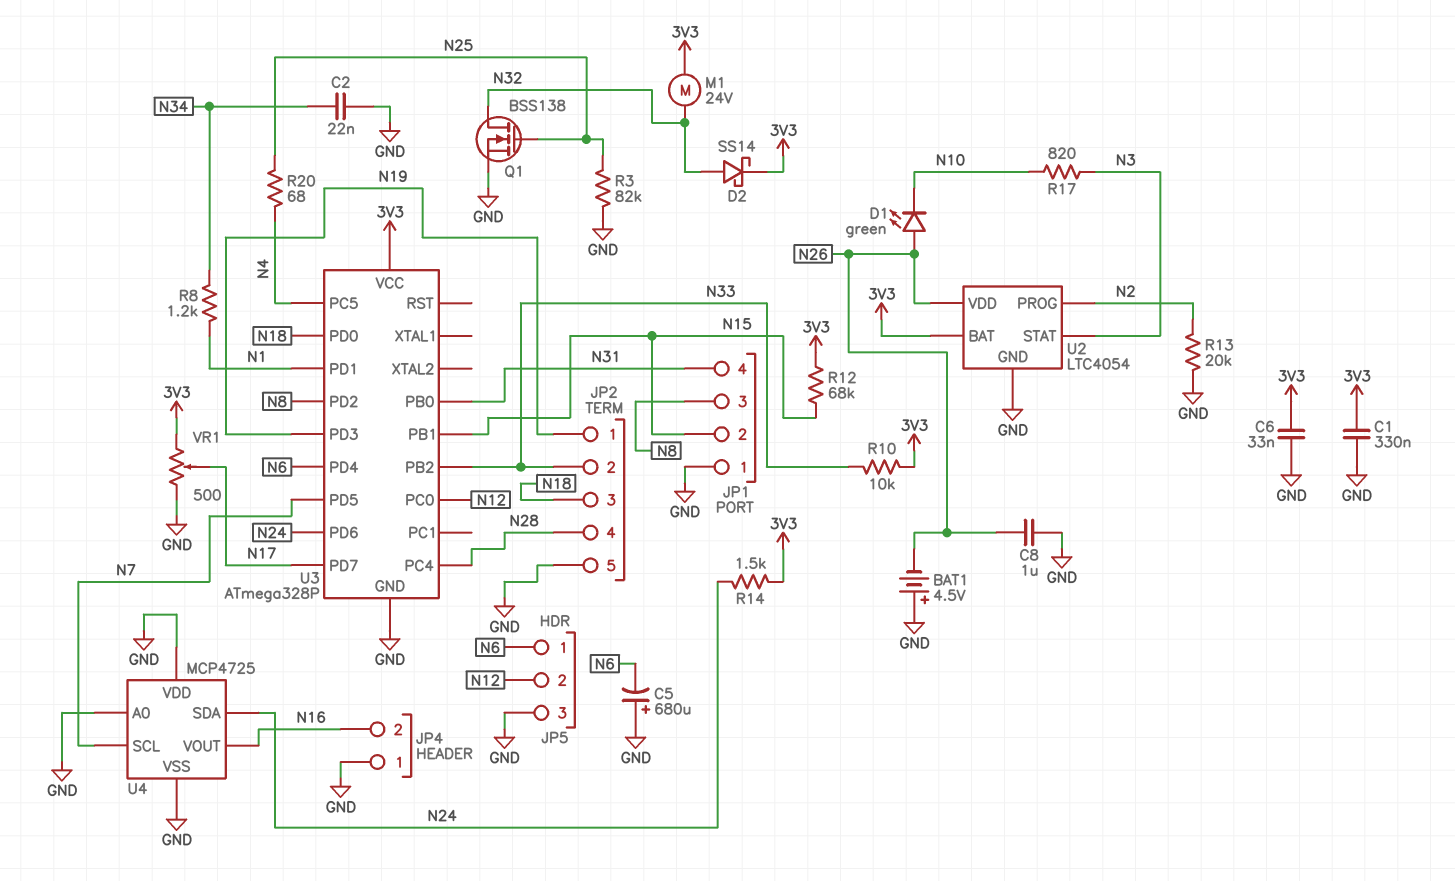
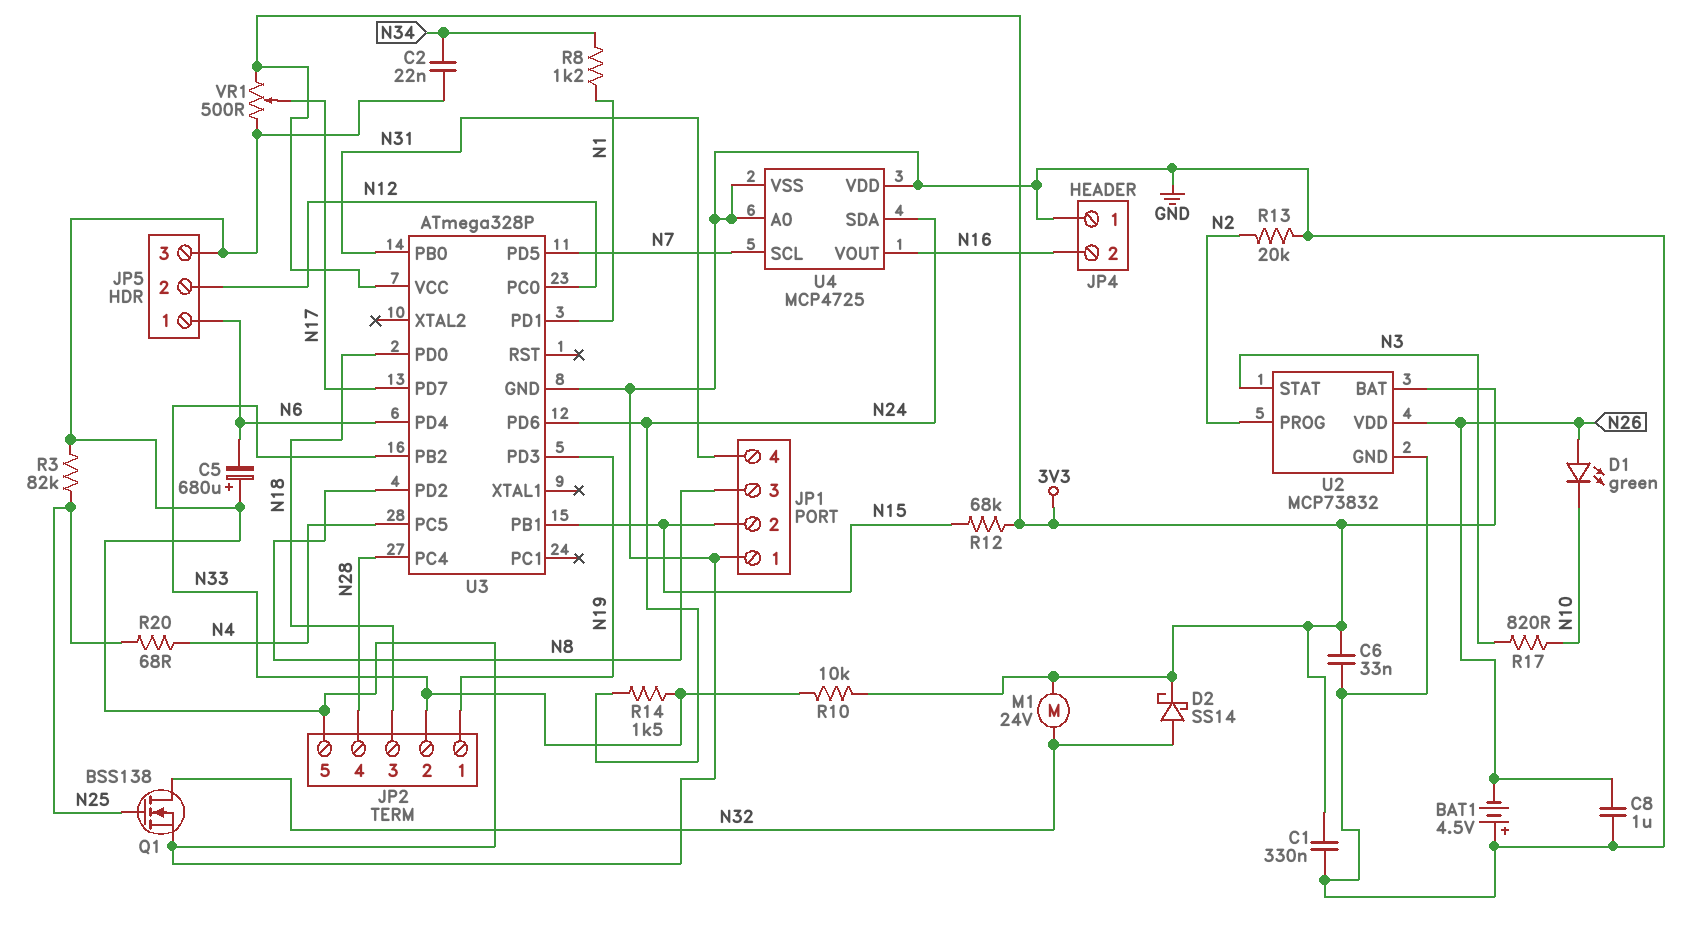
R14: 1.5k (3V3, N24) -> 1.5k (N24, N33)
U2: LTC4054 -> MCP73832

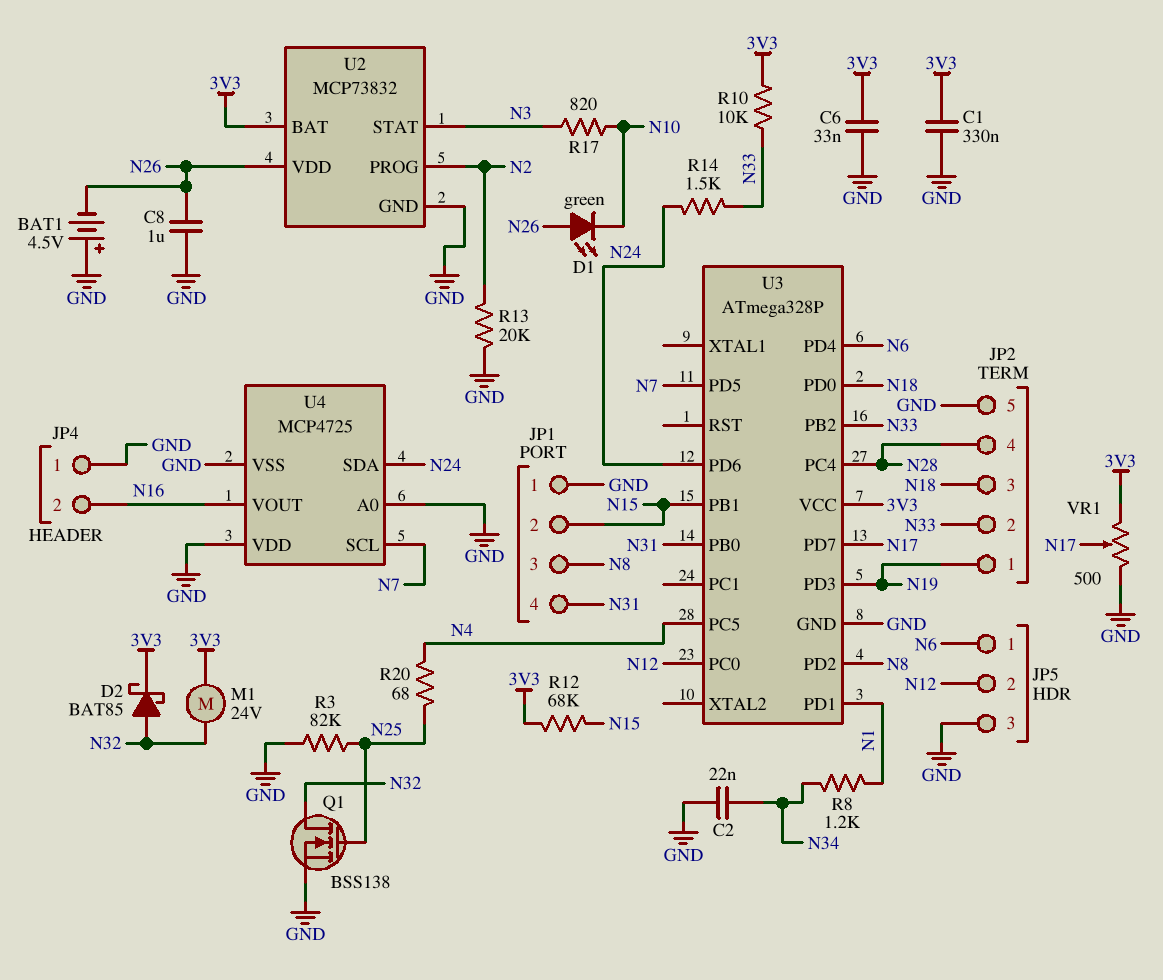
C5: 680uF (plus GND, minus N6) -> none
D2: schottky SS14 (A N32, K 3V3) -> schottky BAT85 (A N32, K 3V3)

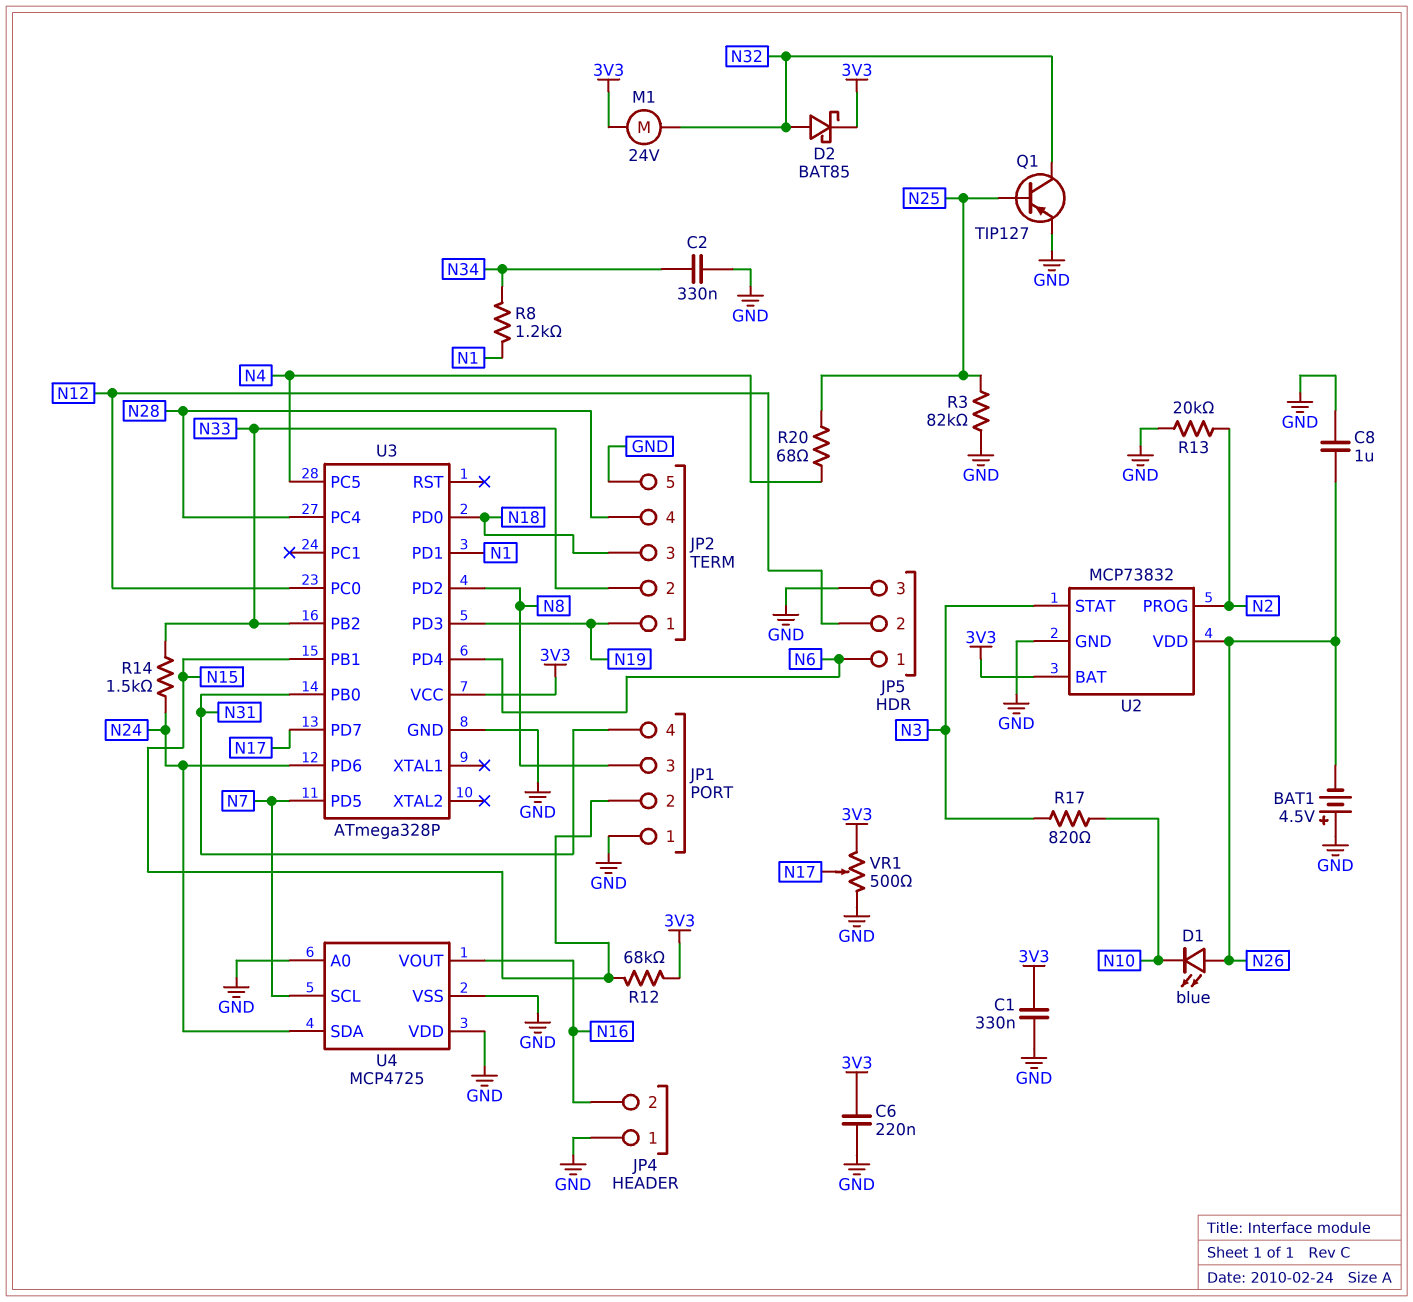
C2: 22nF (GND, N34) -> 330nF (GND, N34)
C6: 33nF (3V3, GND) -> 220nF (3V3, GND)
D1: LED green (A N26, K N10) -> LED blue (A N26, K N10)
Q1: NMOS BSS138 (G N25, D N32, S GND) -> PNP TIP127 (B N25, C N32, E GND)
R10: 10k (3V3, N33) -> none

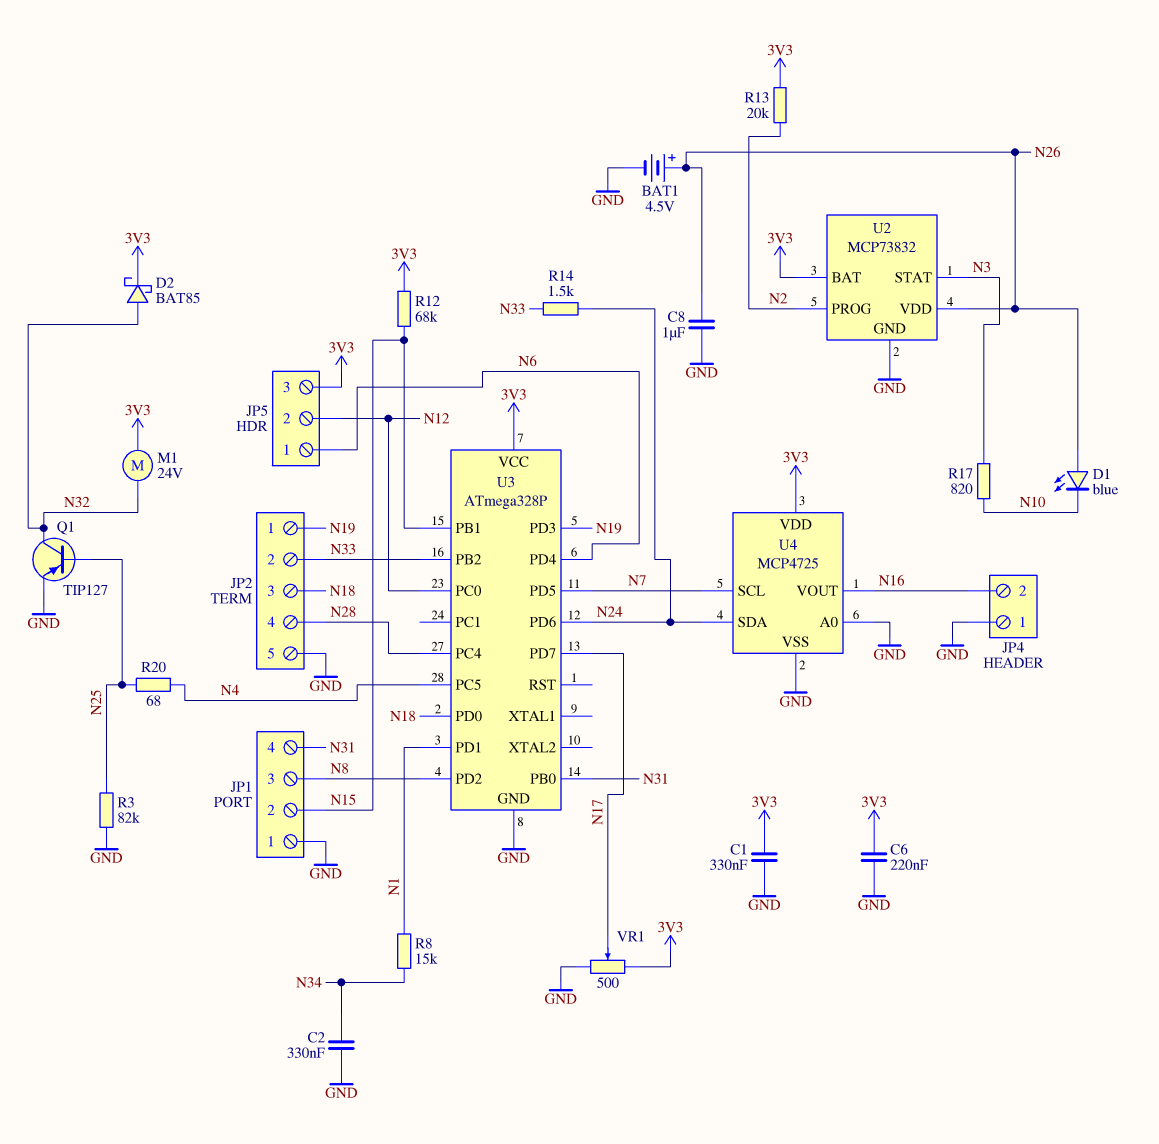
BAT1: 4.5V (plus GND, minus N26) -> 4.5V (plus N26, minus GND)
JP5 pin 3: GND -> 3V3
R8: 1.2k (N1, N34) -> 15k (N1, N34)
R13: 20k (GND, N2) -> 20k (3V3, N2)
U4 pin VDD: GND -> 3V3

